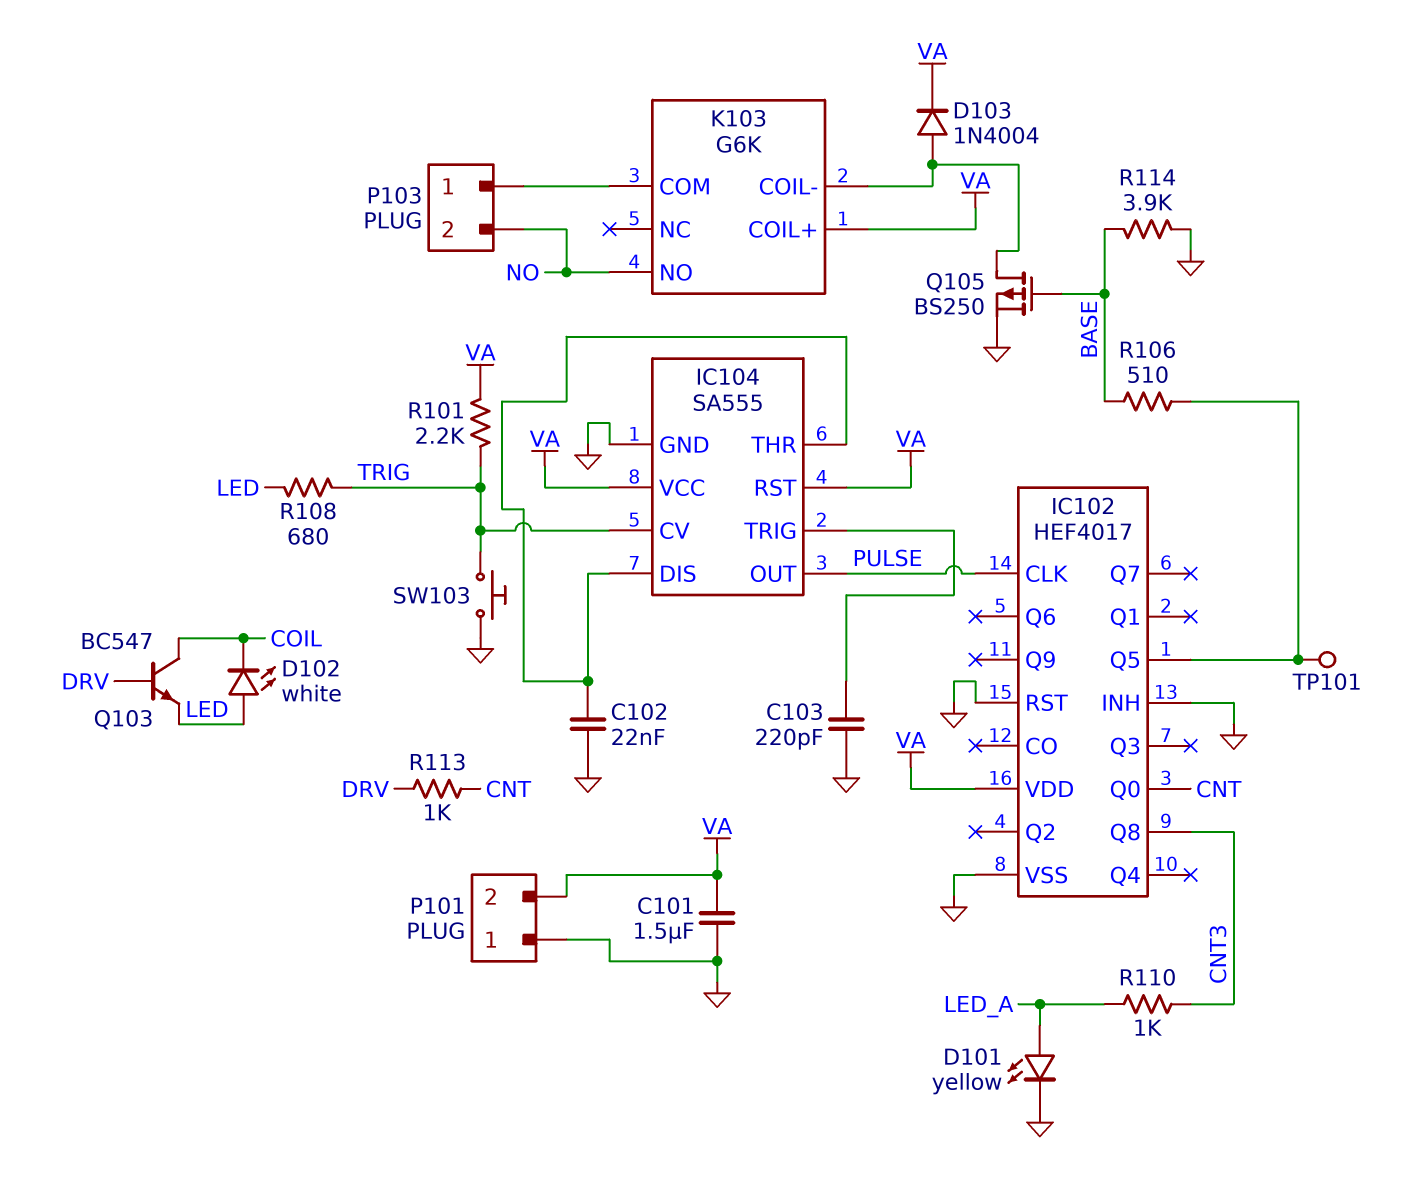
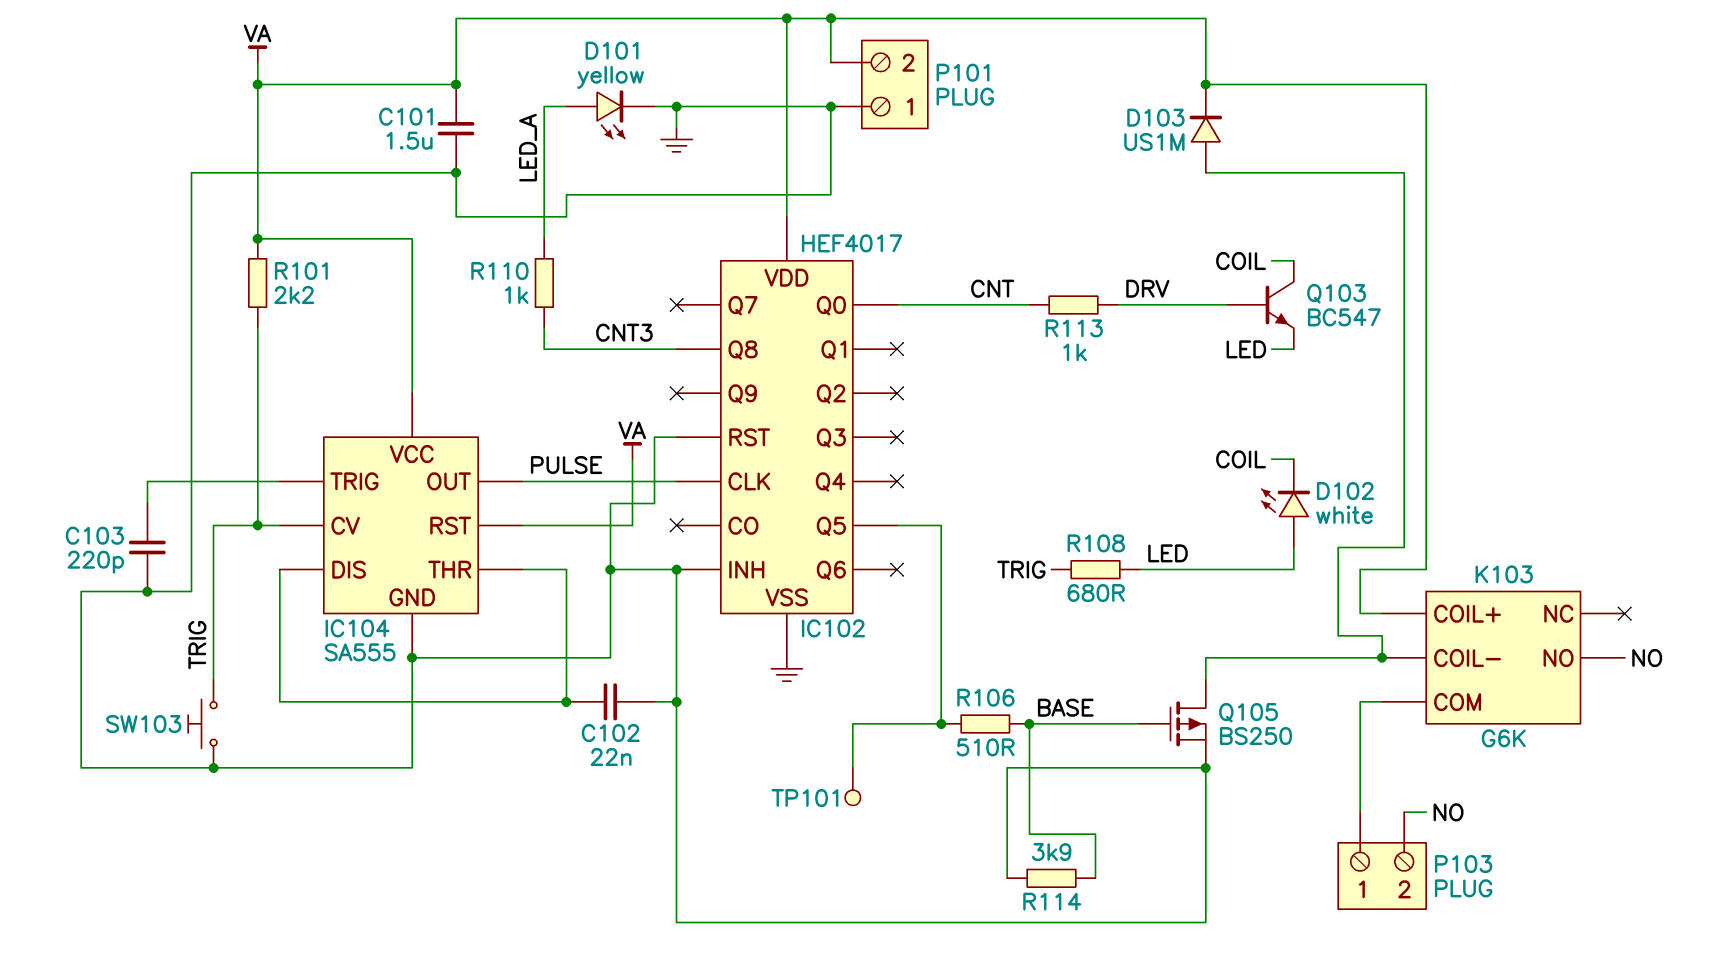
D103: diode 1N4004 (A K103/COIL-, K VA) -> diode US1M (A K103/COIL-, K VA)

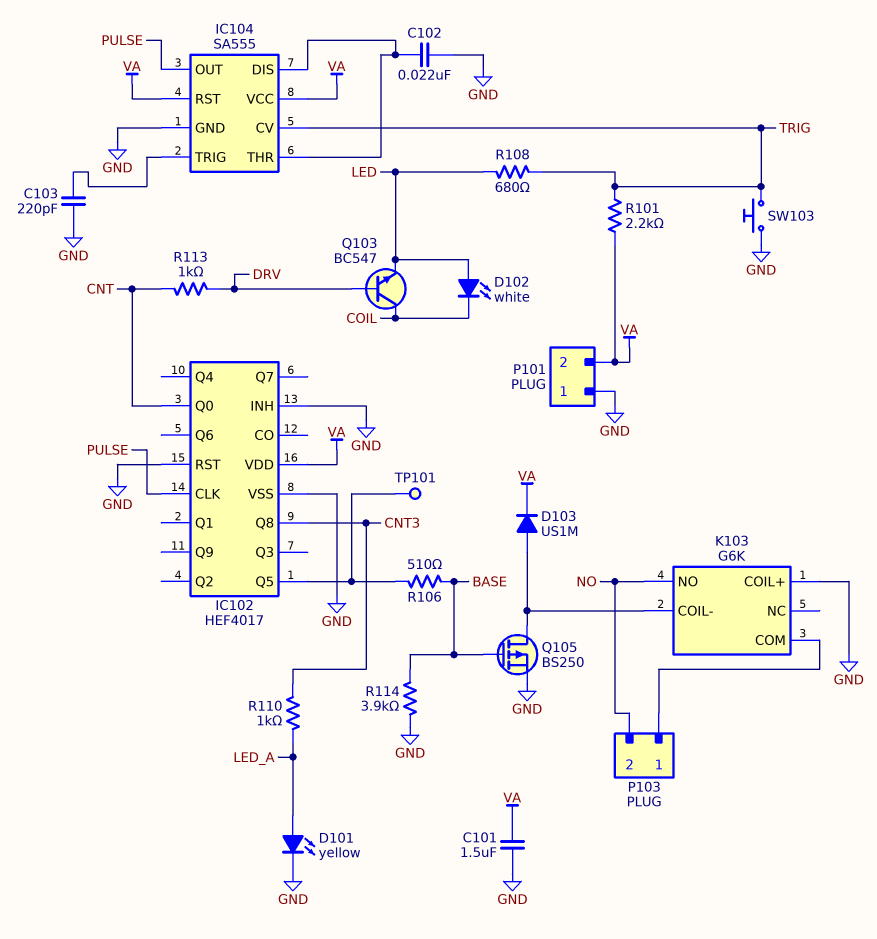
K103 pin COIL+: VA -> GND

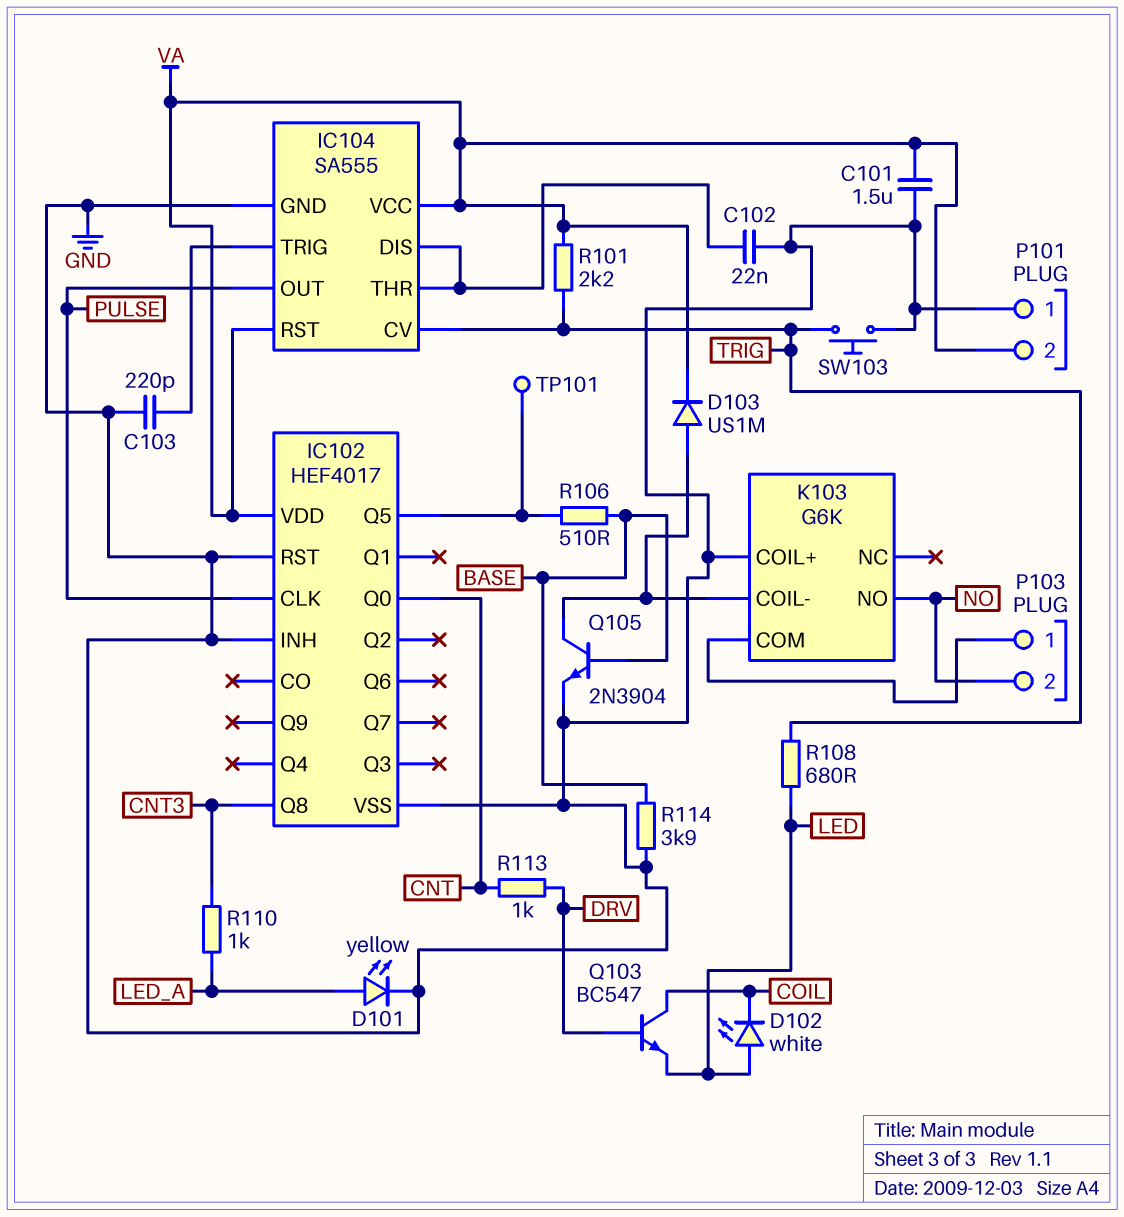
Q105: PMOS BS250 (G BASE, D K103/COIL-, S GND) -> NPN 2N3904 (B BASE, C K103/COIL-, E GND)

